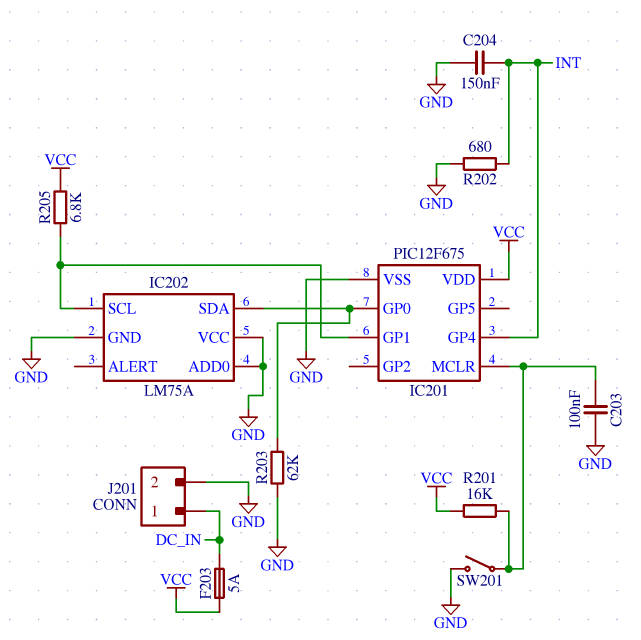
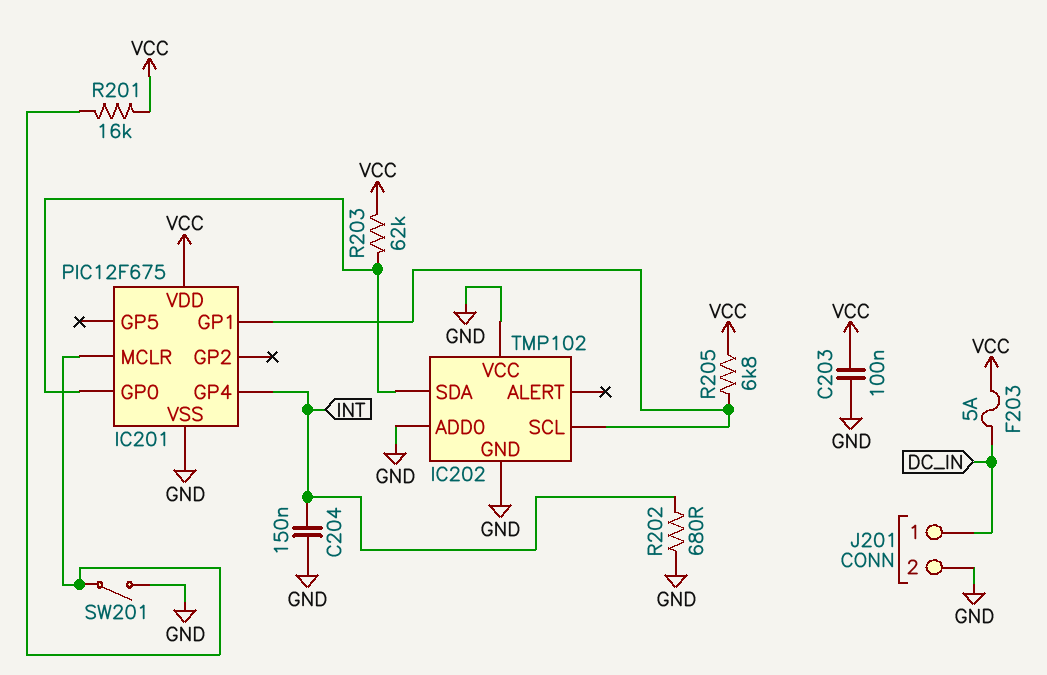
C203: 100nF (GND, IC201/MCLR) -> 100nF (GND, VCC)
IC202: LM75A -> TMP102
R203: 62k (GND, IC201/GP0) -> 62k (IC201/GP0, VCC)

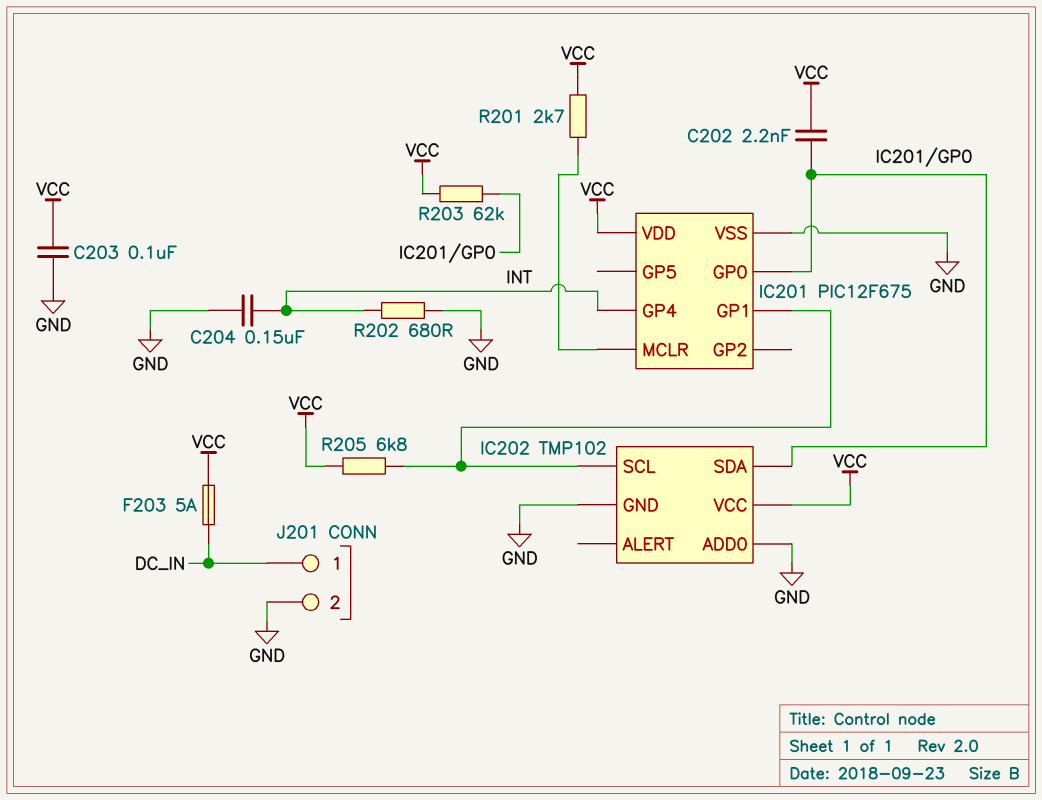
C202: none -> 2.2nF (IC201/GP0, VCC)
IC202 pin VCC: GND -> VCC
R201: 16k (IC201/MCLR, VCC) -> 2.7k (IC201/MCLR, VCC)
SW201: switch (GND, IC201/MCLR) -> none

